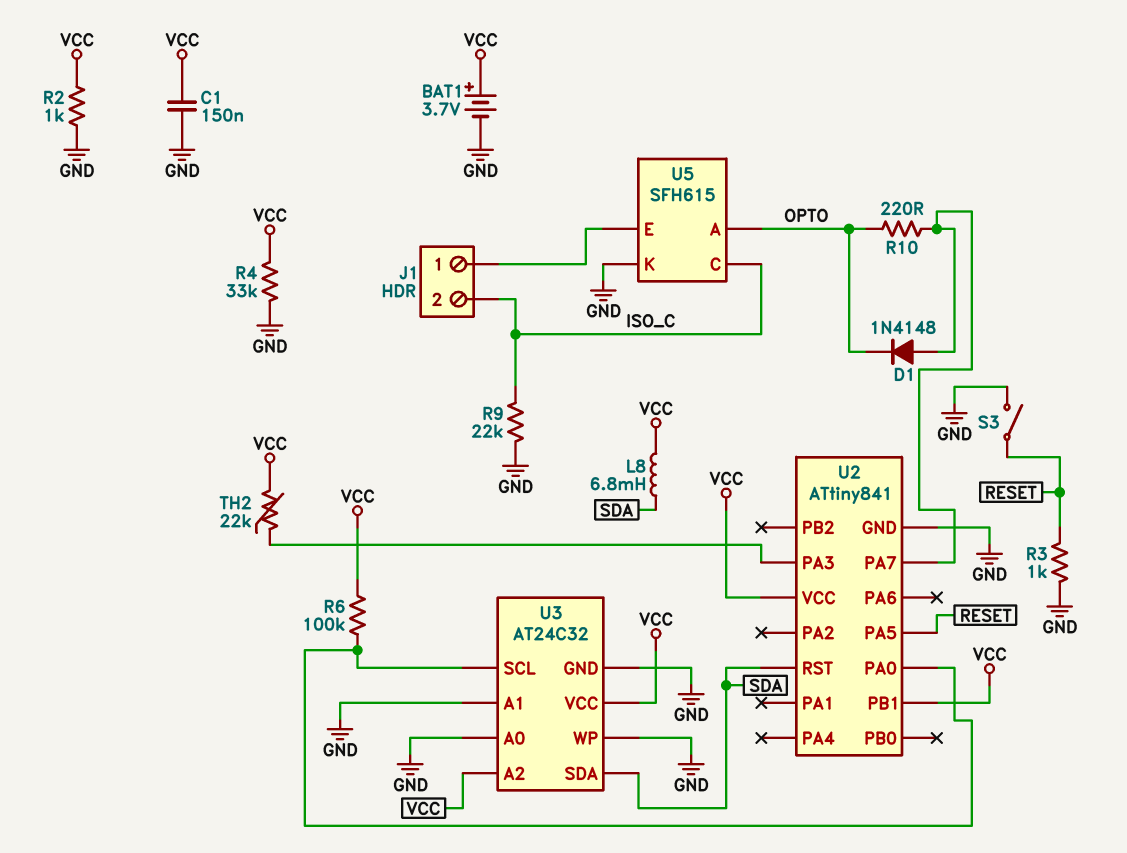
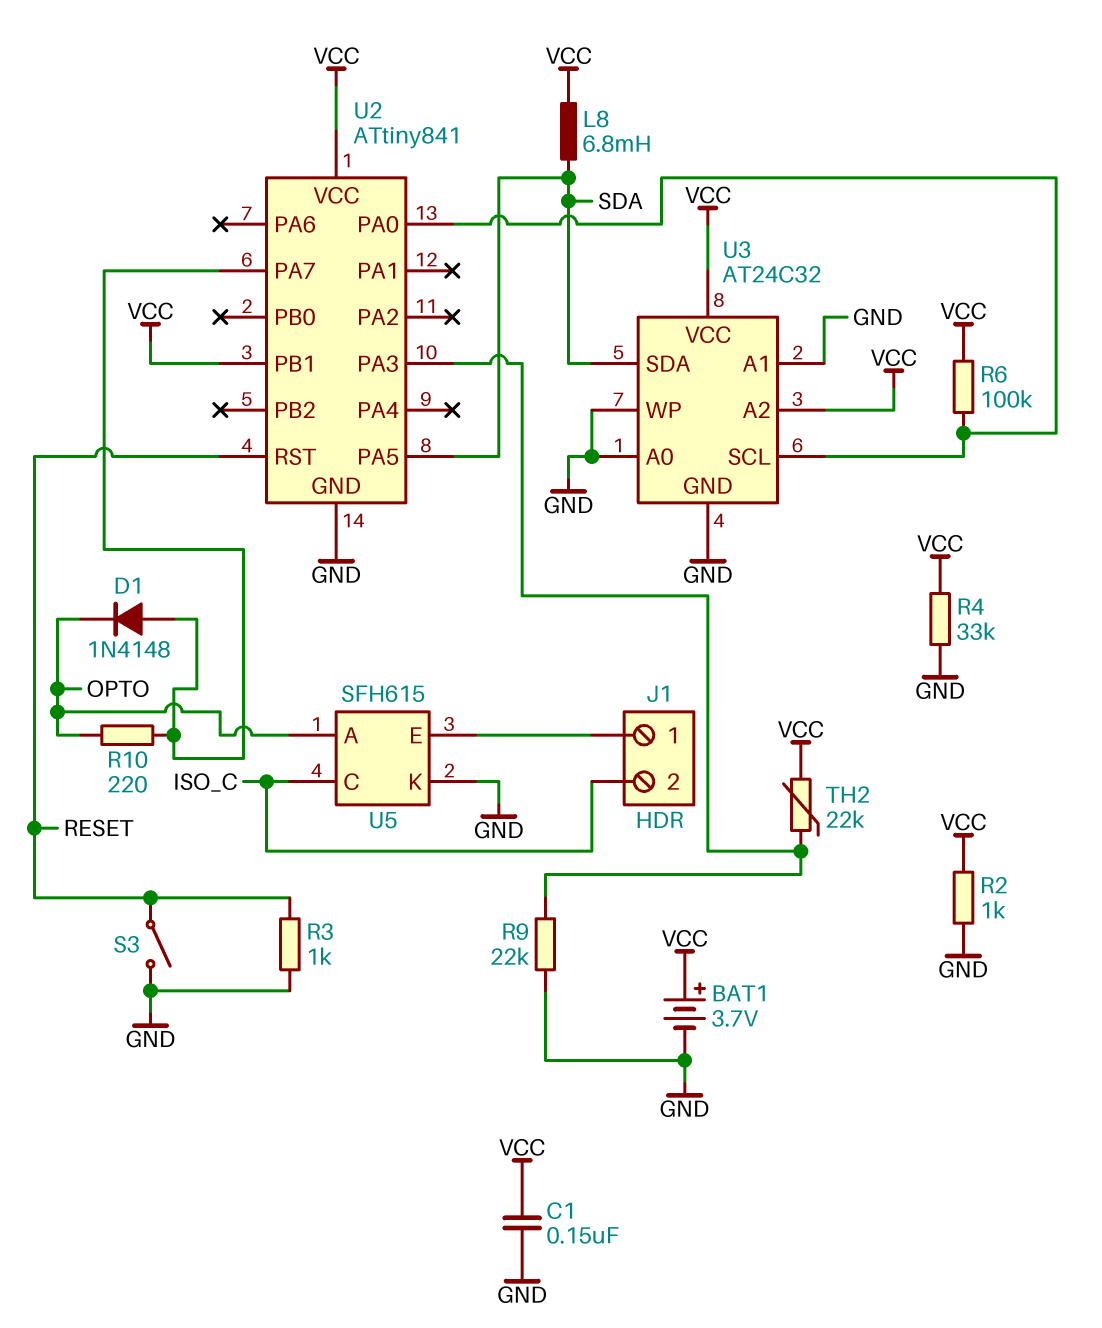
R9: 22k (GND, ISO_C) -> 22k (GND, U2/PA3)
U2 pin PA5: RESET -> SDA
U2 pin RST: SDA -> RESET

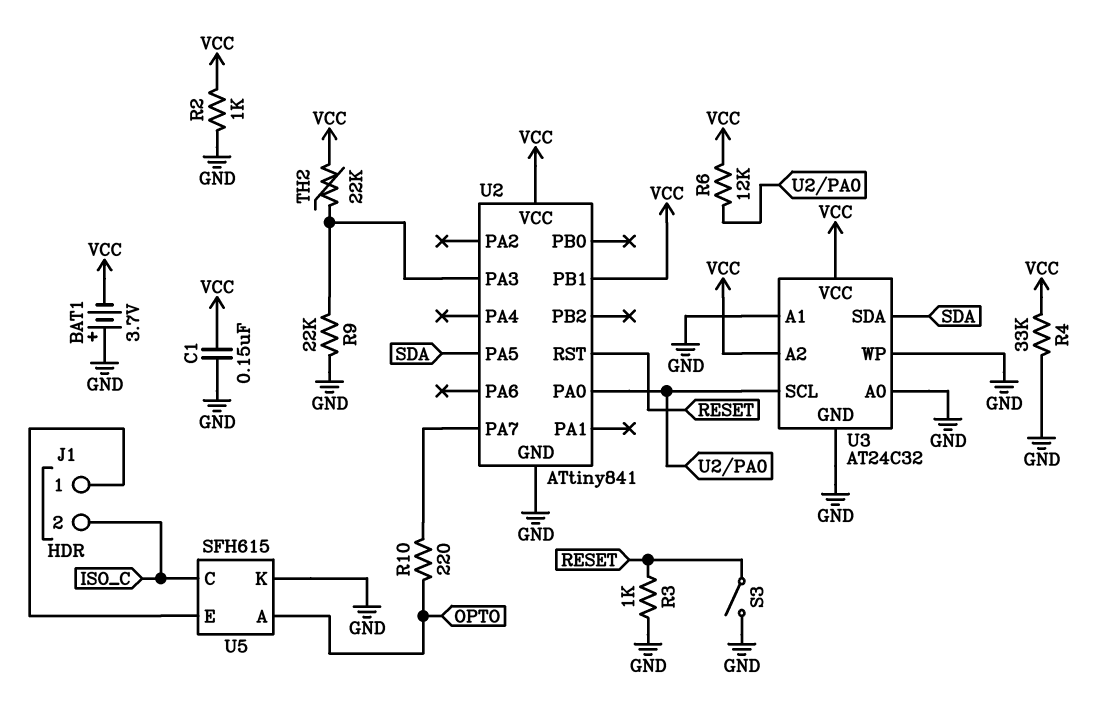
BAT1: 3.7V (plus VCC, minus GND) -> 3.7V (plus GND, minus VCC)
D1: diode 1N4148 (A U2/PA7, K OPTO) -> none
L8: 6.8mH (SDA, VCC) -> none
R6: 100k (U2/PA0, VCC) -> 12k (U2/PA0, VCC)

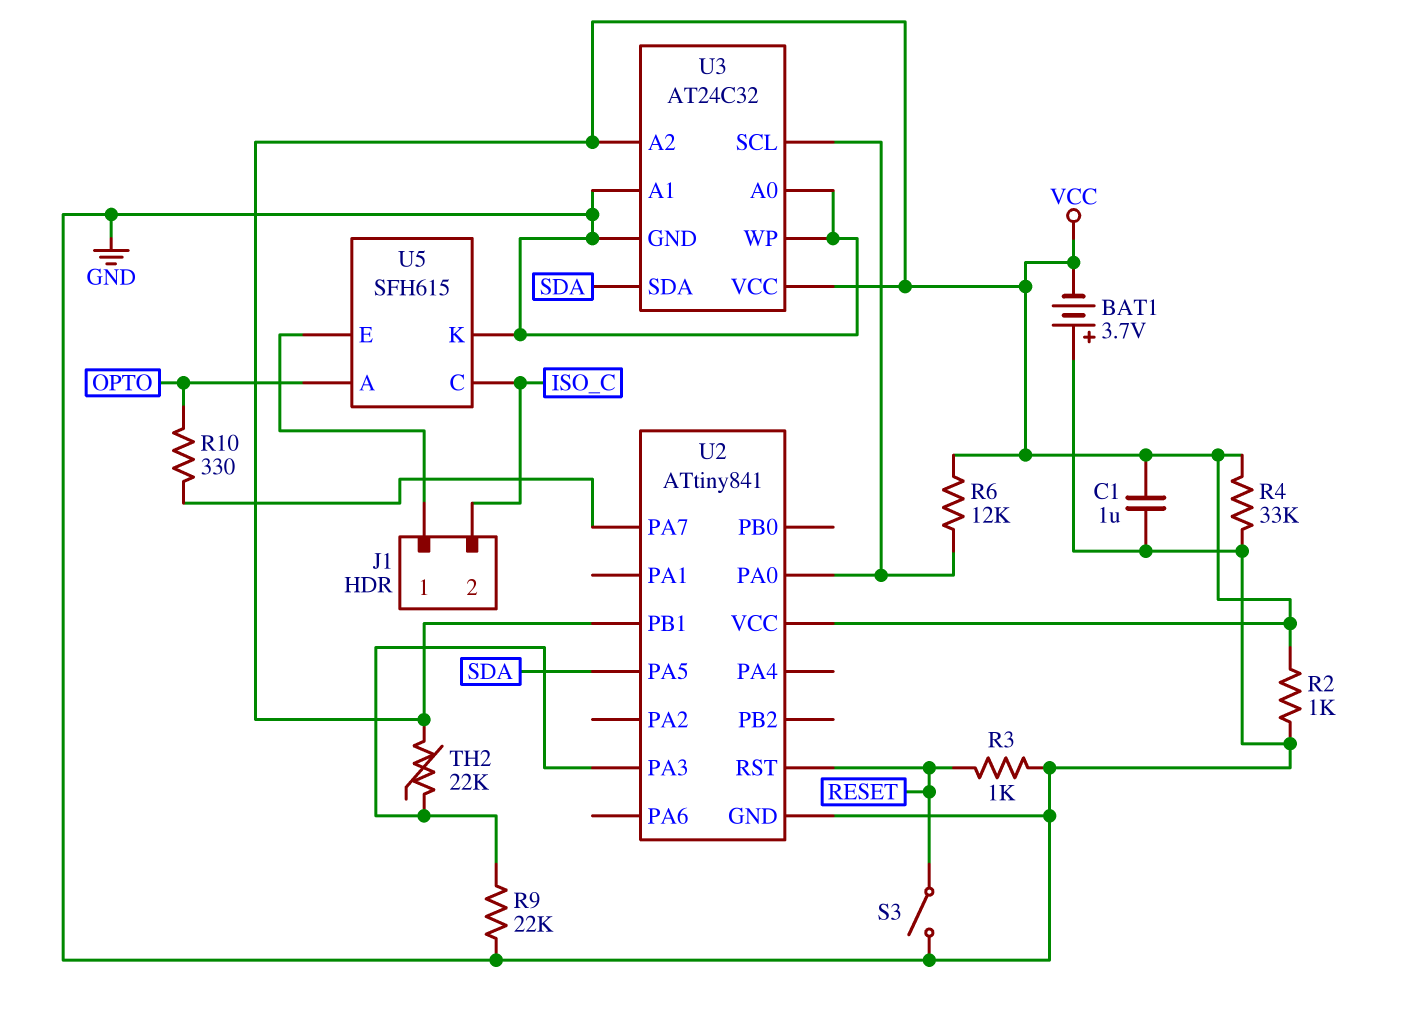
C1: 150nF (GND, VCC) -> 1uF (GND, VCC)
R10: 220 (OPTO, U2/PA7) -> 330 (OPTO, U2/PA7)

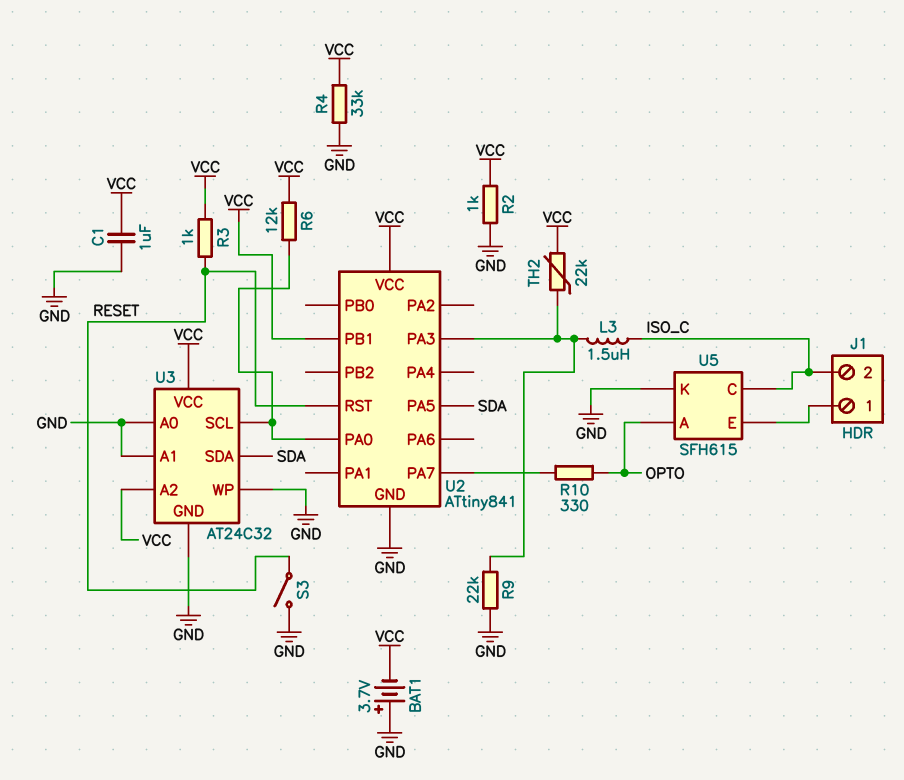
L3: none -> 1.5uH (ISO_C, U2/PA3)
R3: 1k (GND, RESET) -> 1k (RESET, VCC)

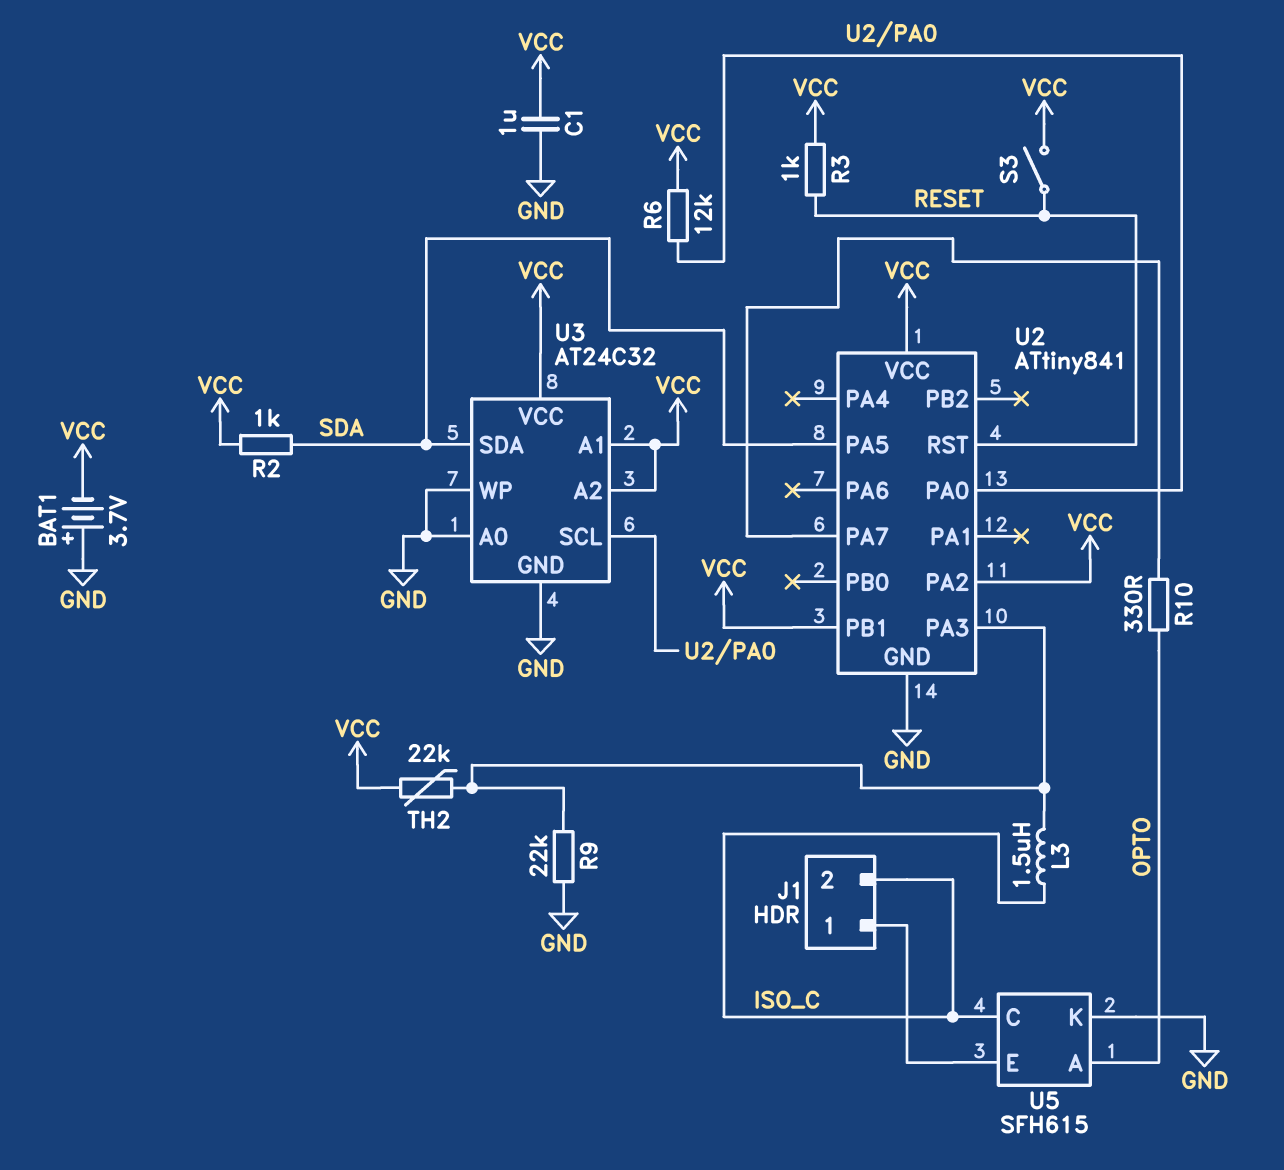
R2: 1k (GND, VCC) -> 1k (SDA, VCC)
R4: 33k (GND, VCC) -> none
S3: switch (GND, RESET) -> switch (RESET, VCC)
U2 pin PA2: none -> VCC
U3 pin A1: GND -> VCC

